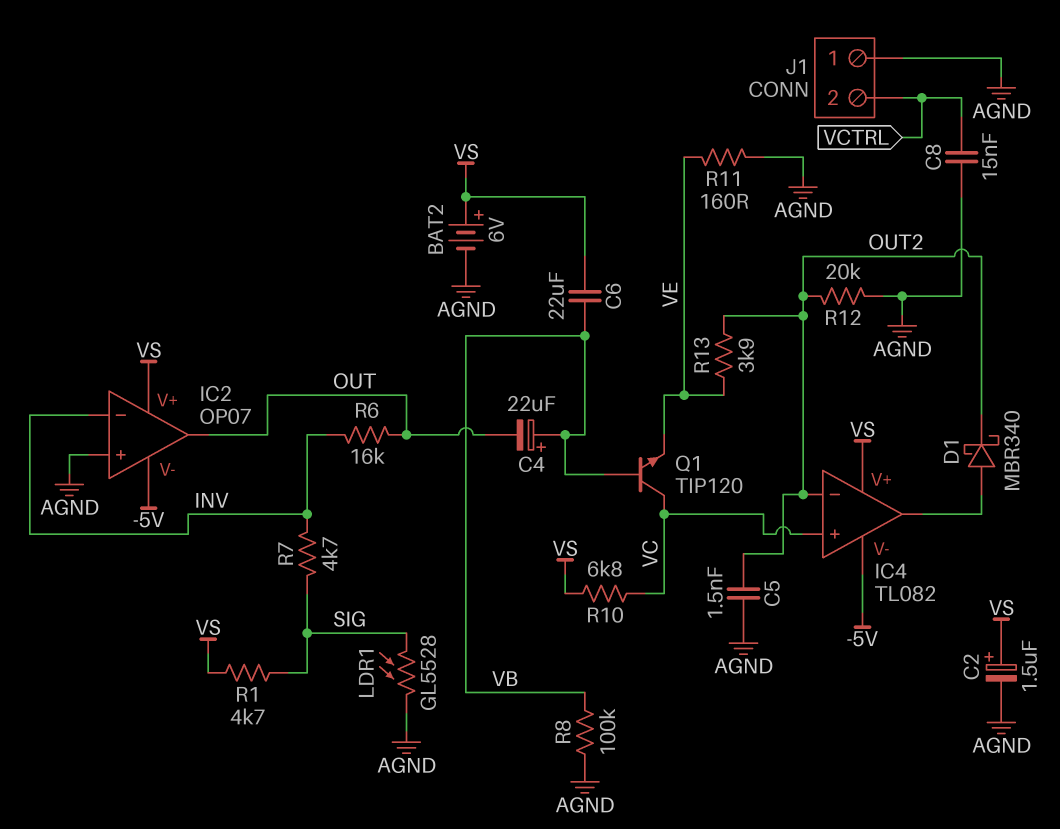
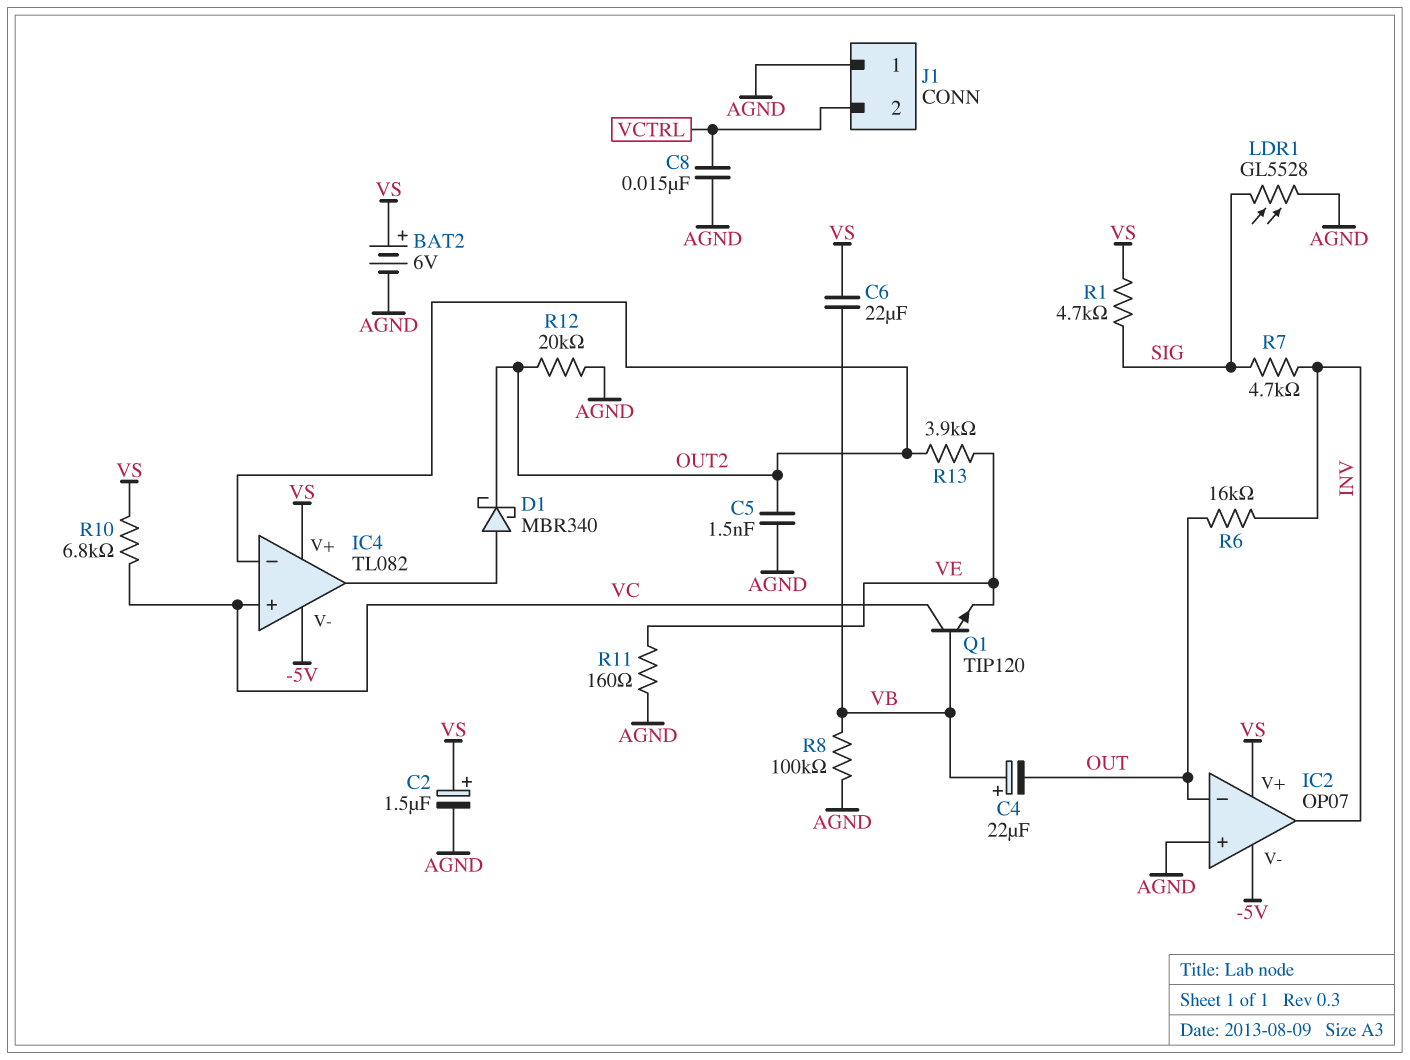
IC2 pin in-: INV -> OUT
IC2 pin out: OUT -> INV

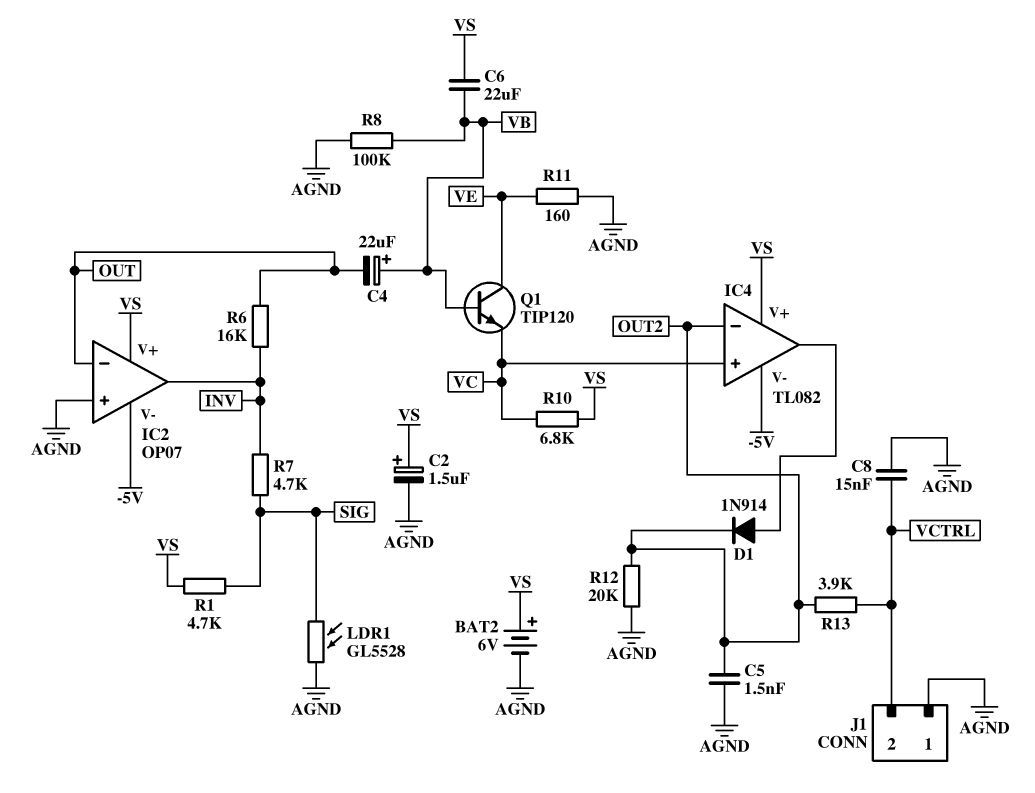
D1: schottky MBR340 (A IC4/out, K OUT2) -> diode 1N914 (A IC4/out, K OUT2)
Q1: NPN TIP120 (B VB, C VC, E VE) -> NPN TIP120 (B VB, C VE, E VC)
R13: 3.9k (OUT2, VE) -> 3.9k (OUT2, VCTRL)

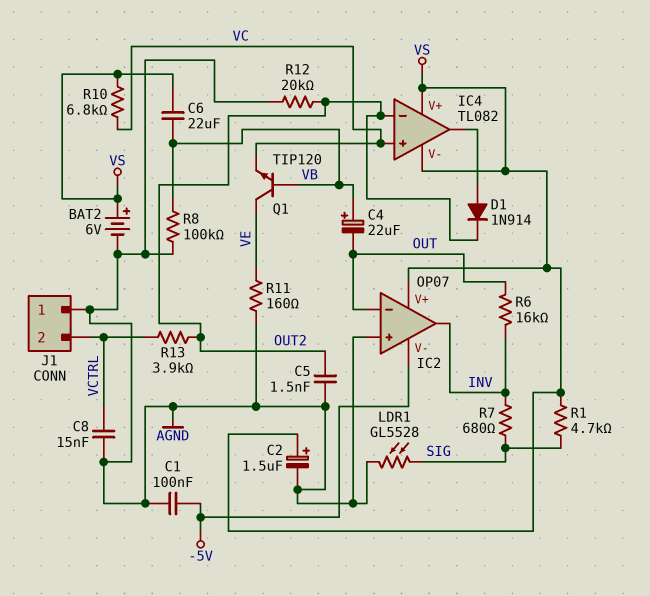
C1: none -> 100nF (-5V, AGND)
IC4 pin V-: -5V -> VS
R7: 4.7k (INV, SIG) -> 680 (INV, SIG)

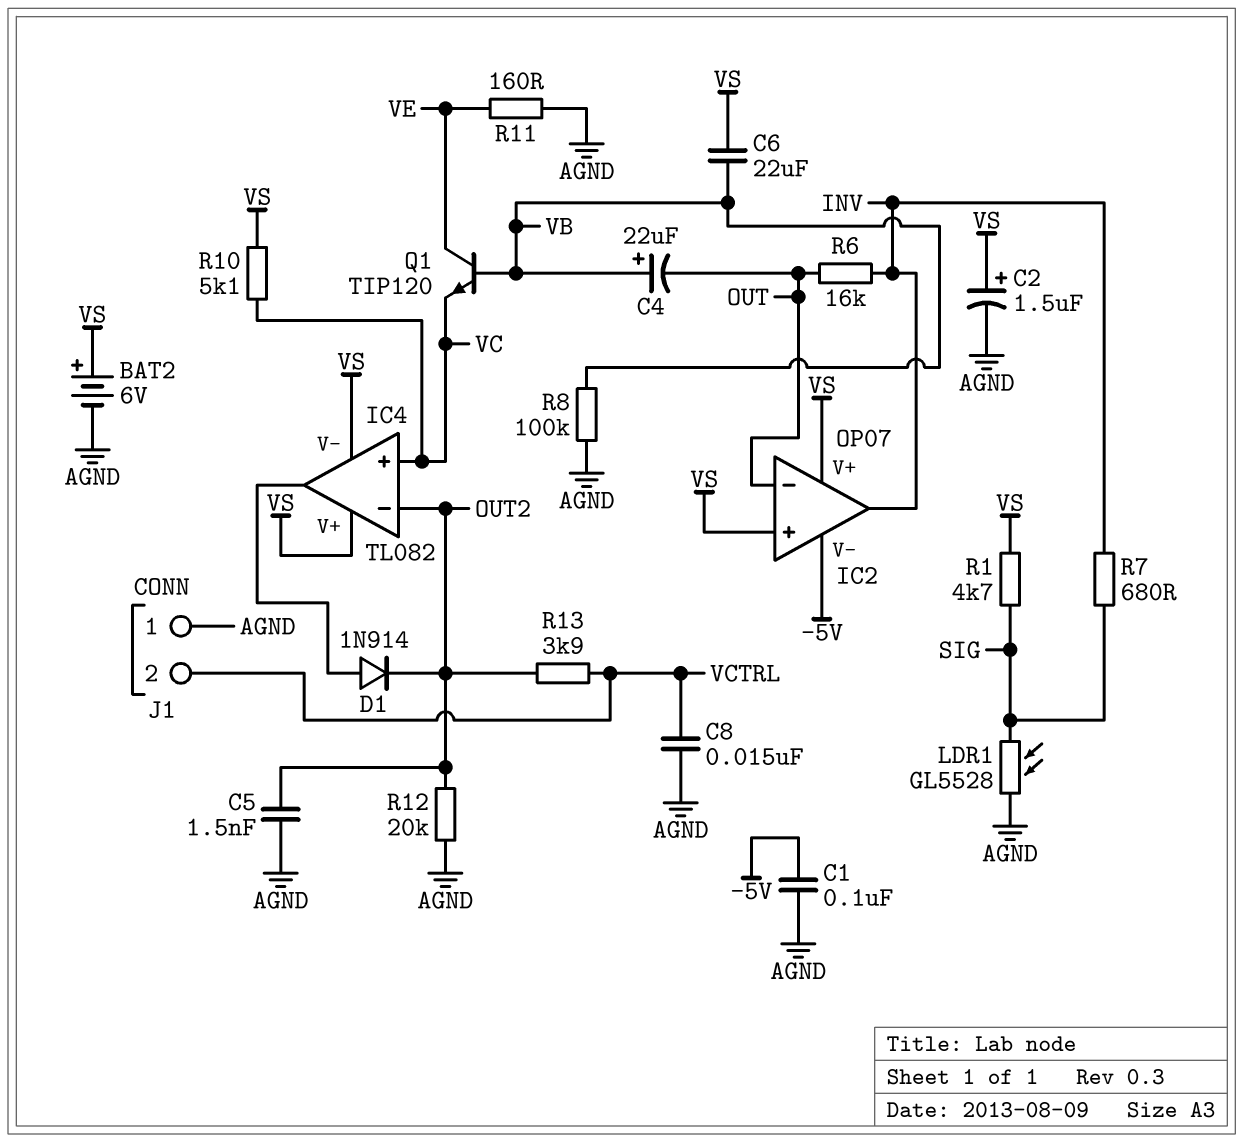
IC2 pin in+: AGND -> VS
R10: 6.8k (VC, VS) -> 5.1k (VC, VS)

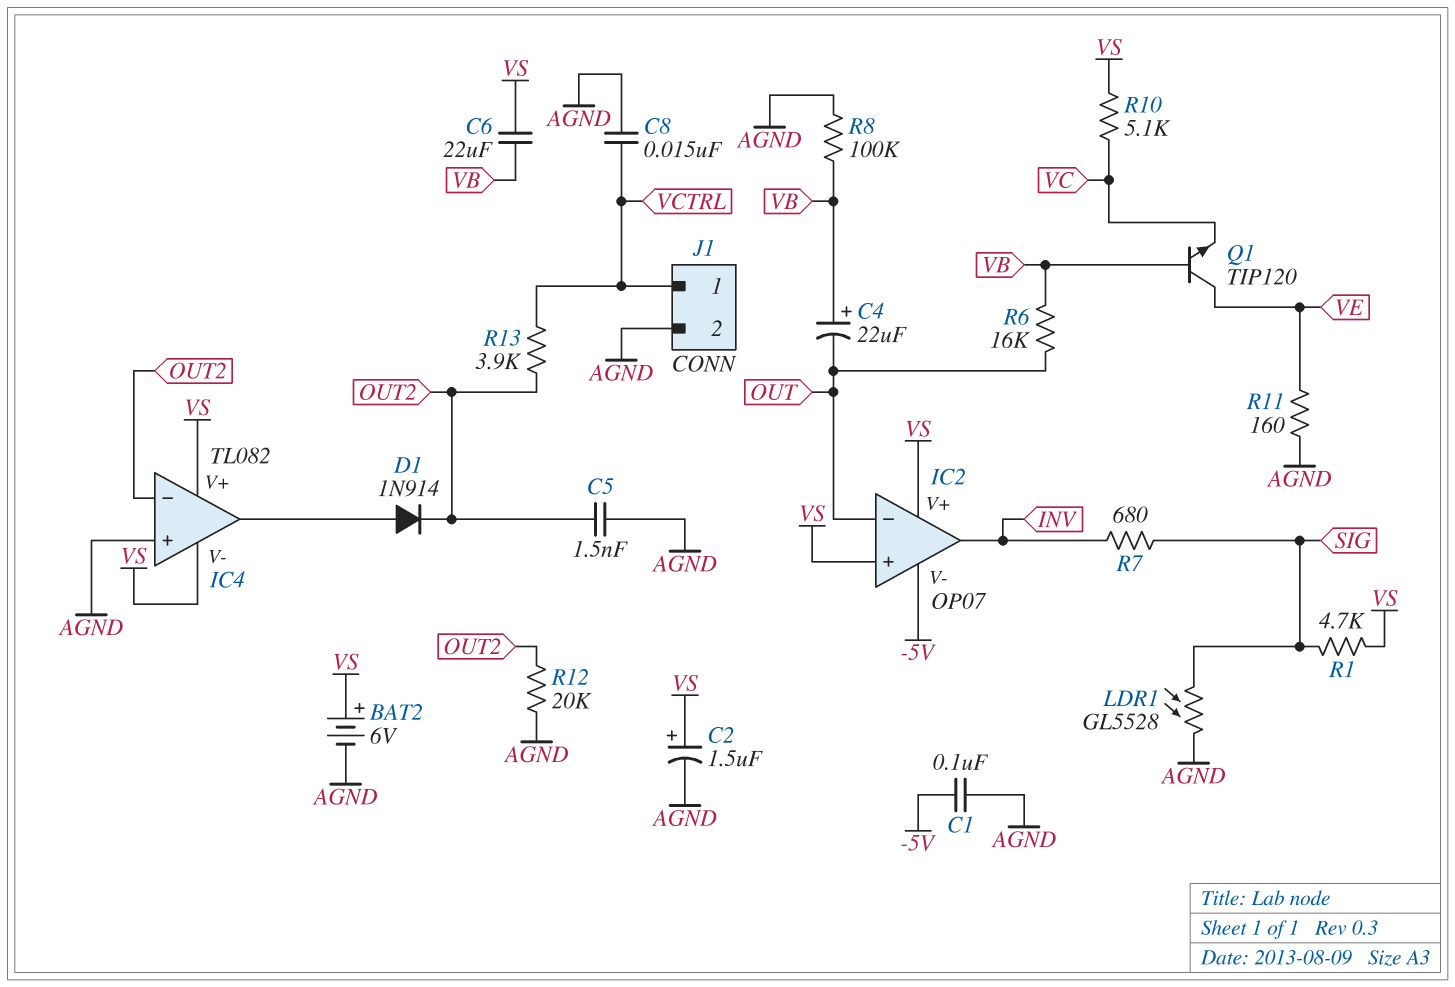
IC4 pin in+: VC -> AGND
J1 pin 1: AGND -> VCTRL
J1 pin 2: VCTRL -> AGND
R6: 16k (INV, OUT) -> 16k (OUT, VB)

